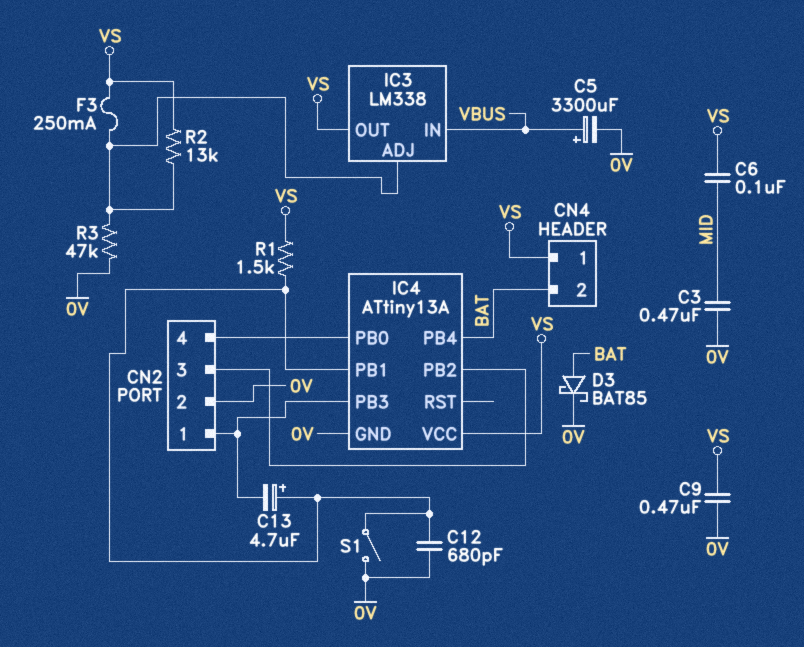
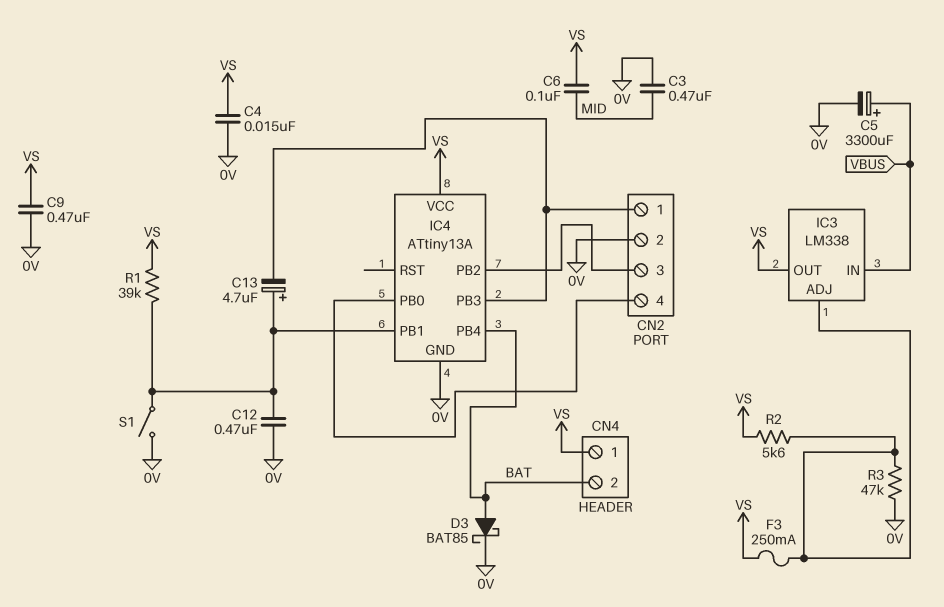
C4: none -> 15nF (0V, VS)
C12: 680pF (0V, IC4/PB1) -> 470nF (0V, IC4/PB1)
R1: 1.5k (IC4/PB1, VS) -> 39k (IC4/PB1, VS)
R2: 13k (IC3/ADJ, VS) -> 5.6k (IC3/ADJ, VS)

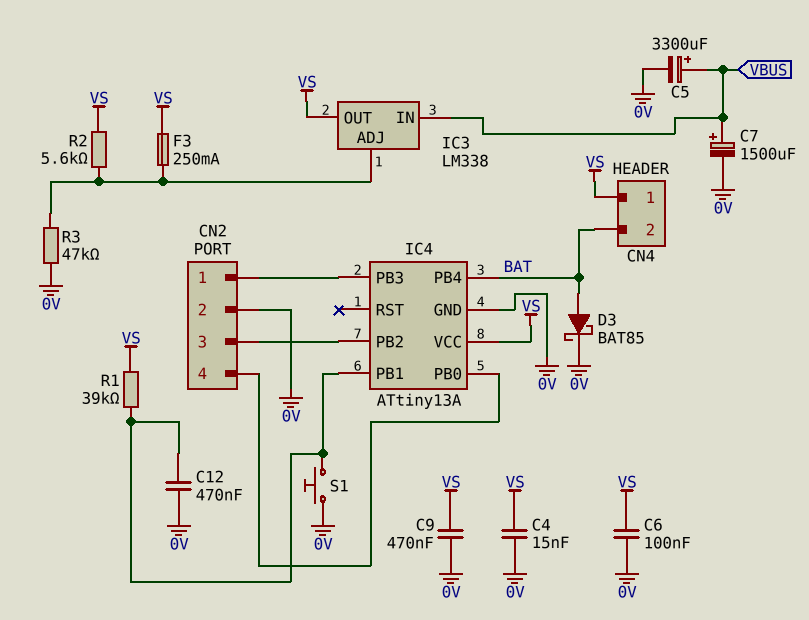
C3: 470nF (0V, MID) -> none
C6: 100nF (MID, VS) -> 100nF (0V, VS)
C7: none -> 1500uF (plus VBUS, minus 0V)
C13: 4.7uF (plus IC4/PB1, minus CN2/1) -> none
S1: switch (0V, IC4/PB1) -> button (0V, IC4/PB1)

